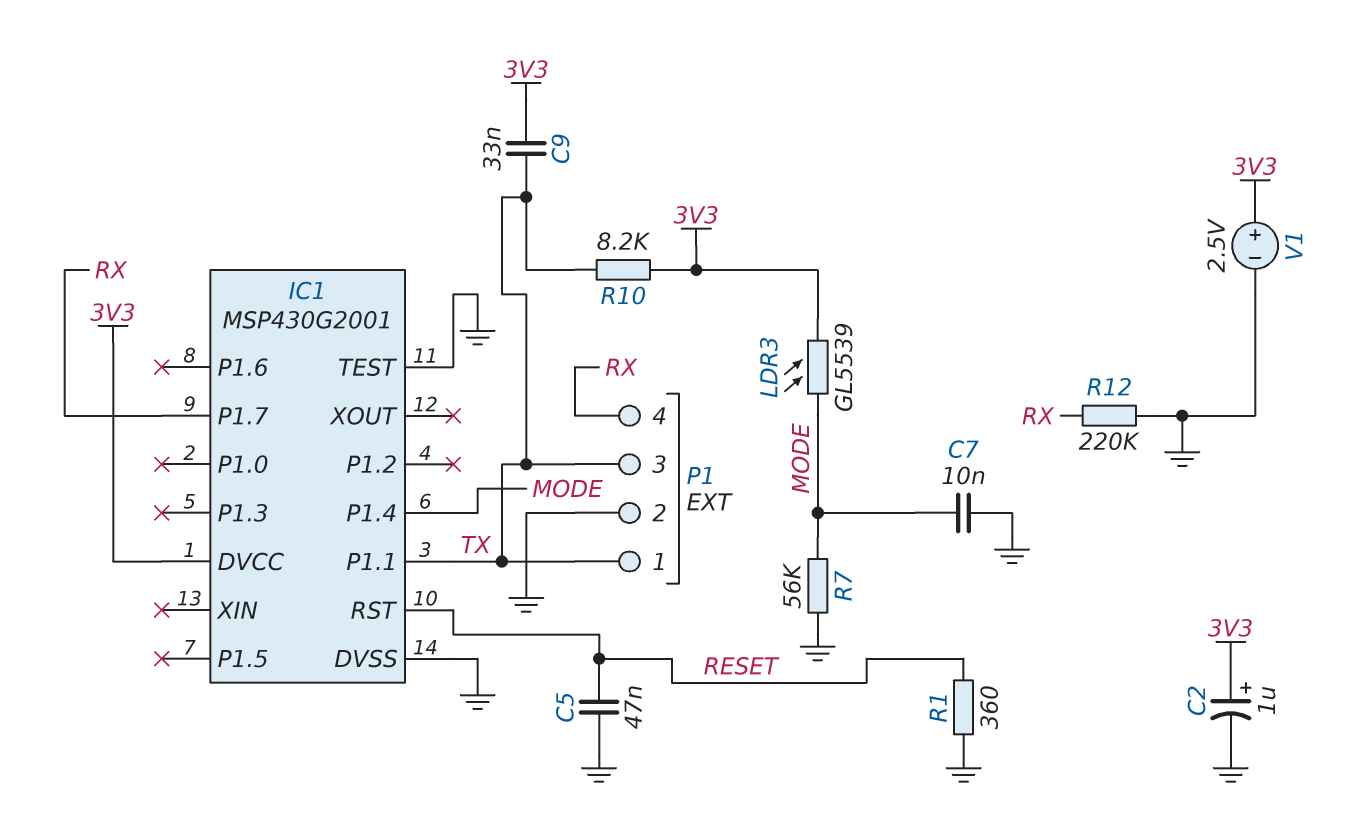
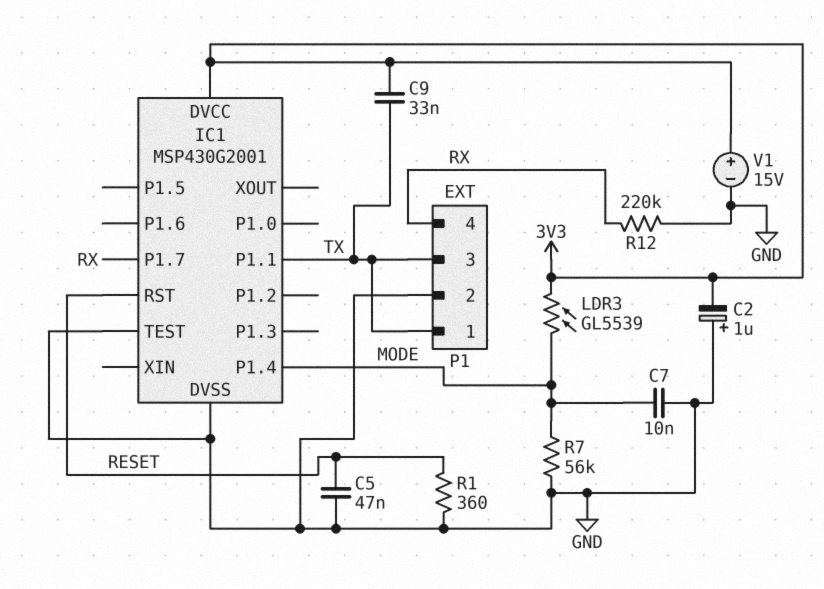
C2: 1uF (plus 3V3, minus GND) -> 1uF (plus GND, minus 3V3)
R10: 8.2k (3V3, TX) -> none
V1: 2.5V (plus 3V3, minus GND) -> 15V (plus 3V3, minus GND)

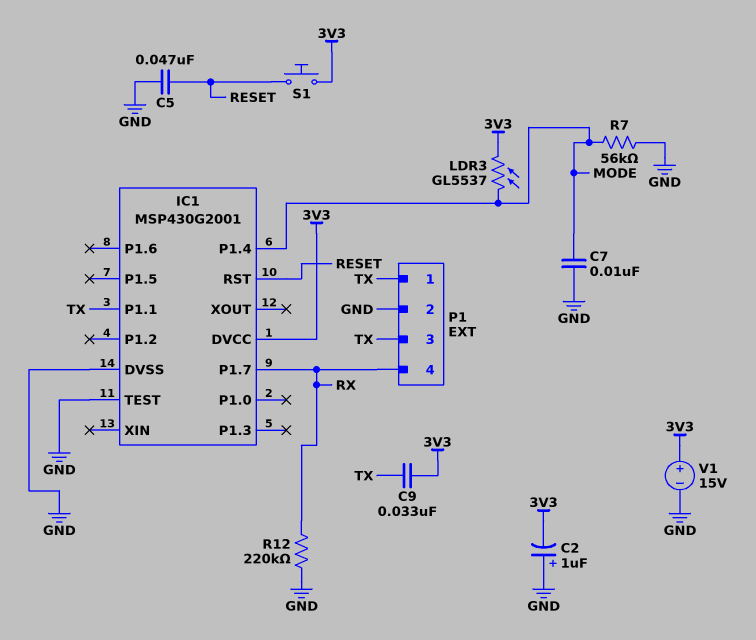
LDR3: GL5539 (3V3, MODE) -> GL5537 (3V3, MODE)
R1: 360 (GND, RESET) -> none
S1: none -> button (3V3, RESET)

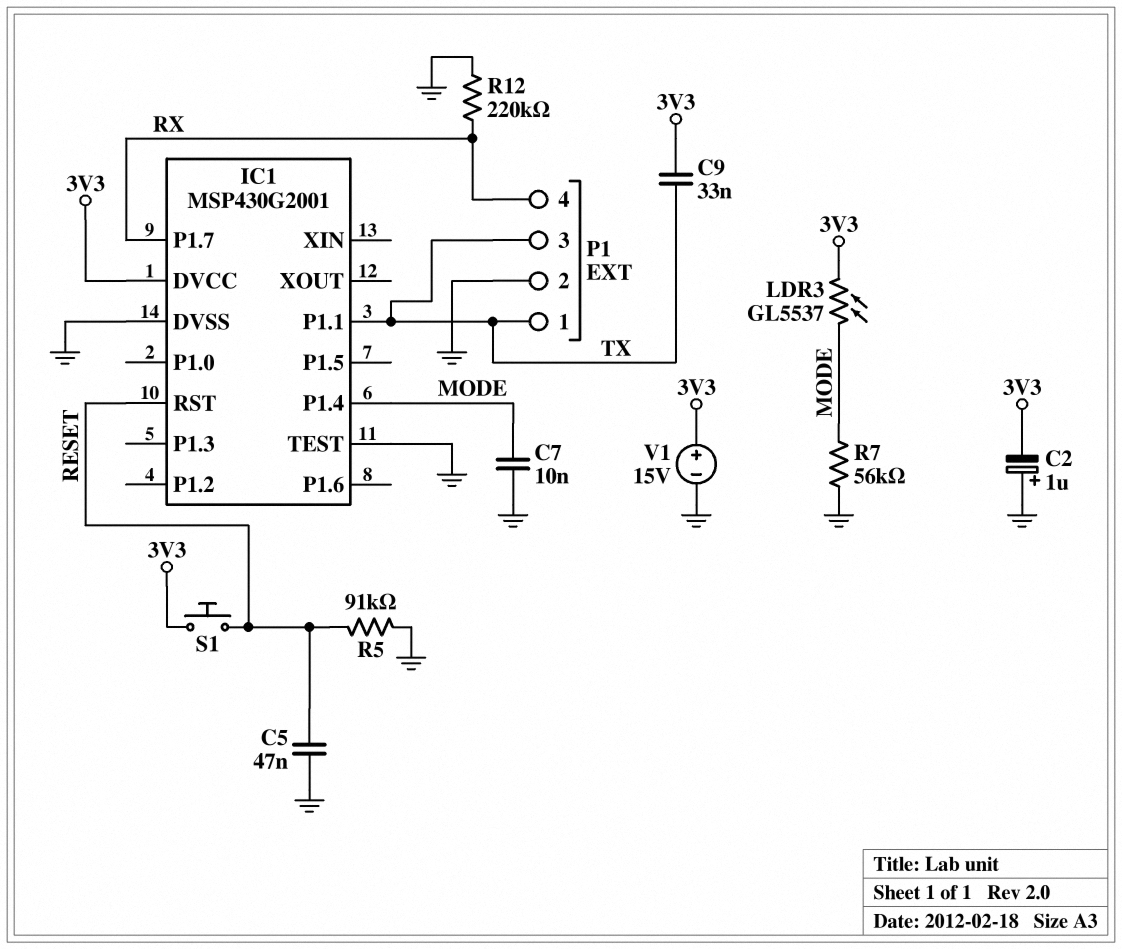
R5: none -> 91k (GND, RESET)

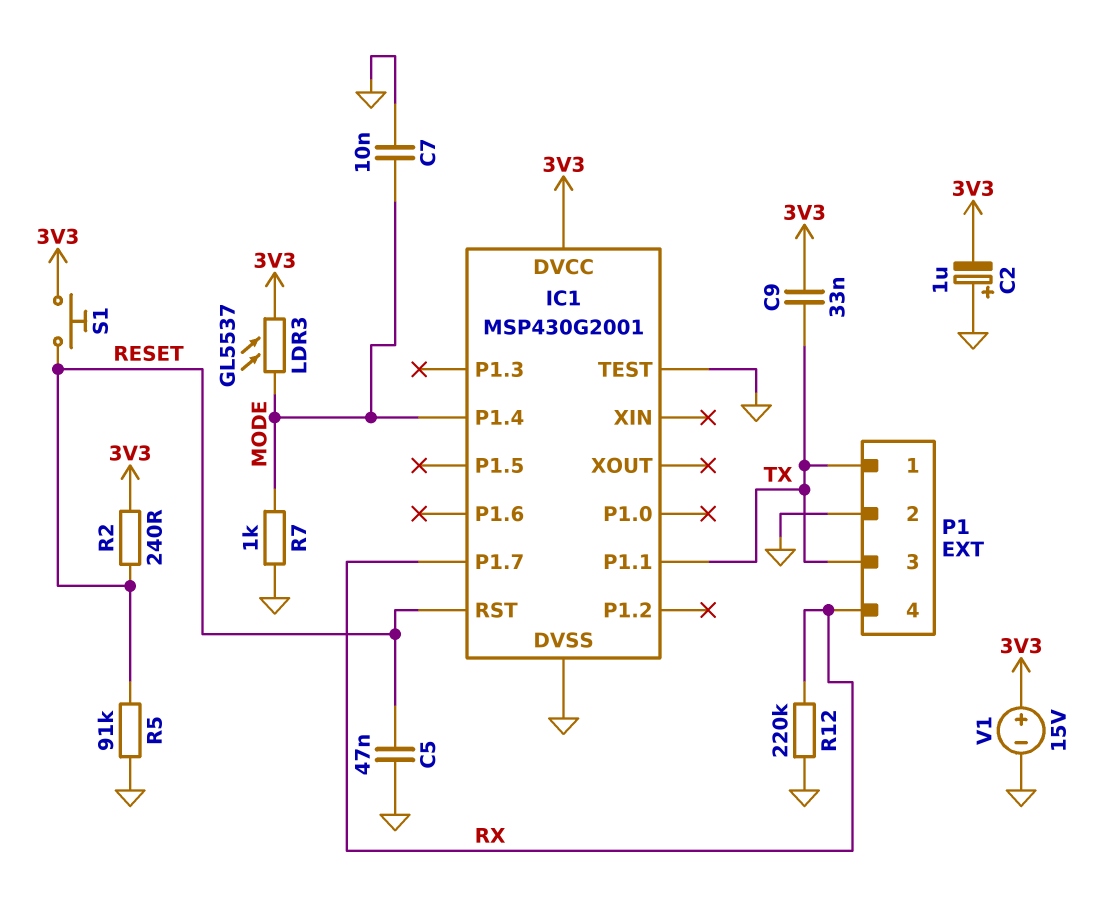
R2: none -> 240 (3V3, RESET)
R7: 56k (GND, MODE) -> 1k (GND, MODE)

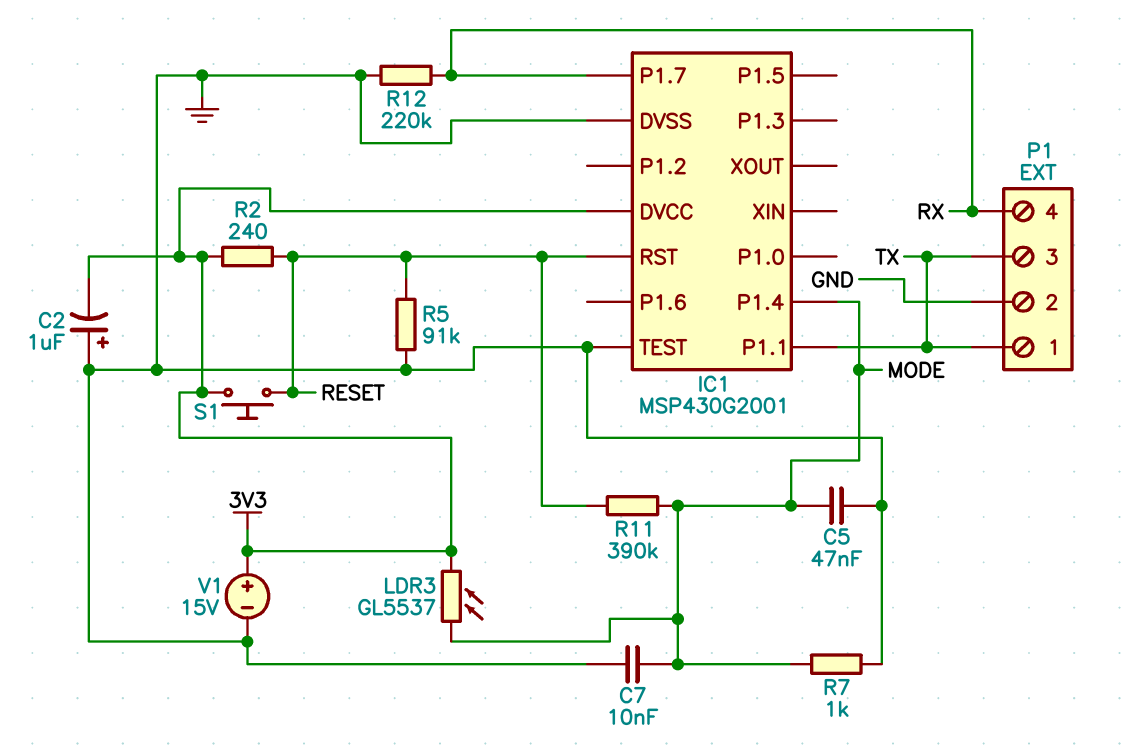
C5: 47nF (GND, RESET) -> 47nF (GND, MODE)
C9: 33nF (3V3, TX) -> none
R11: none -> 390k (MODE, RESET)

